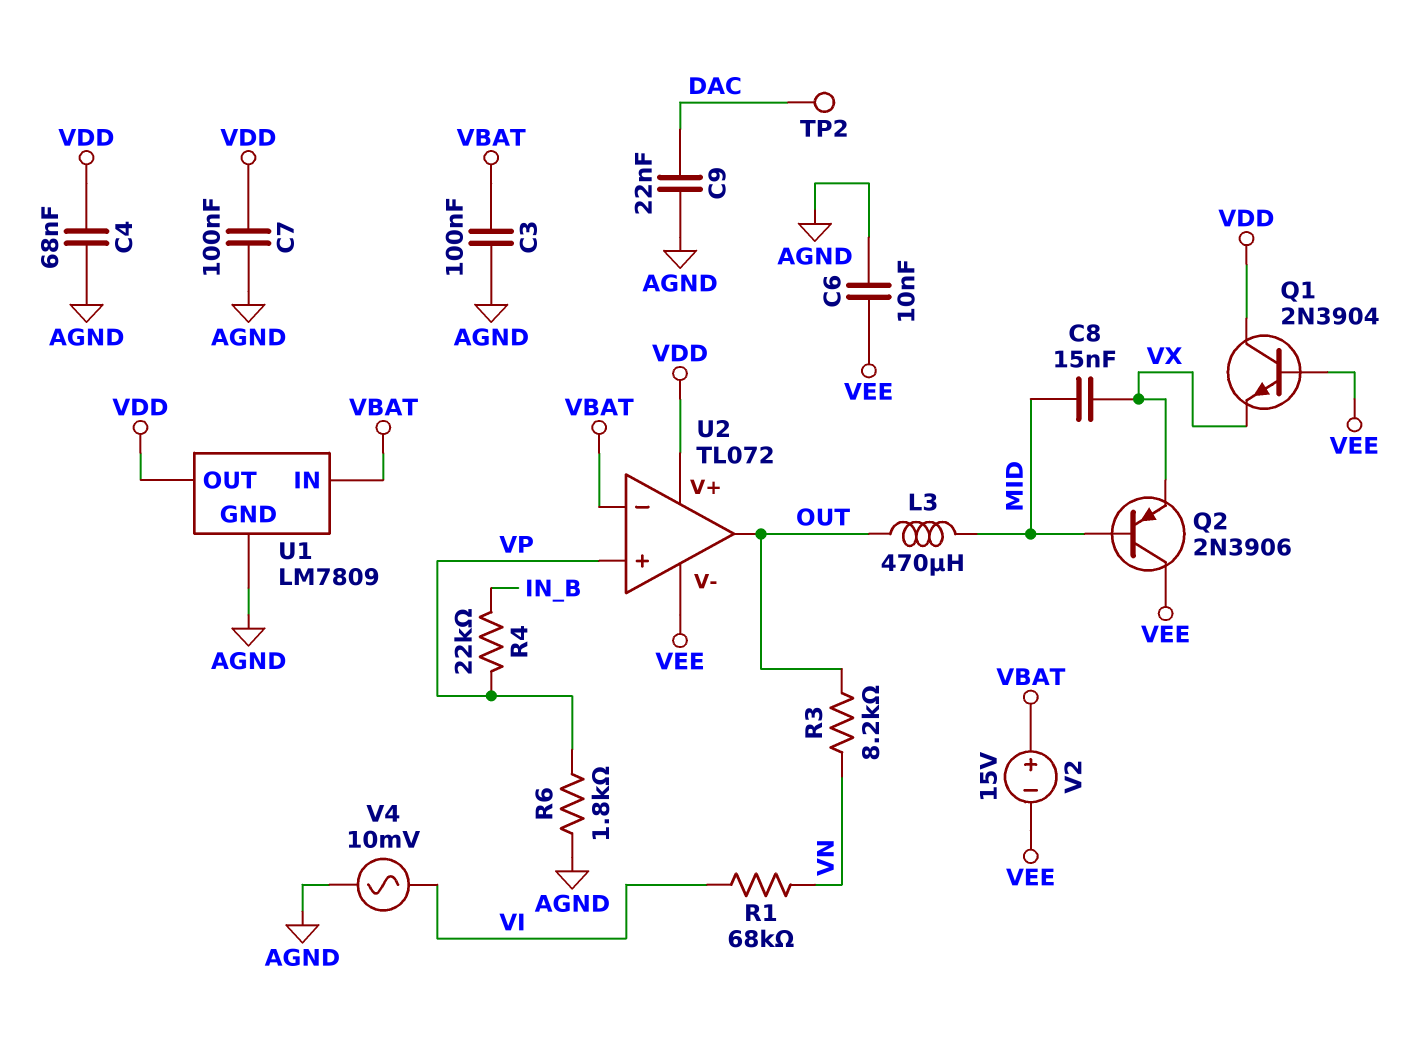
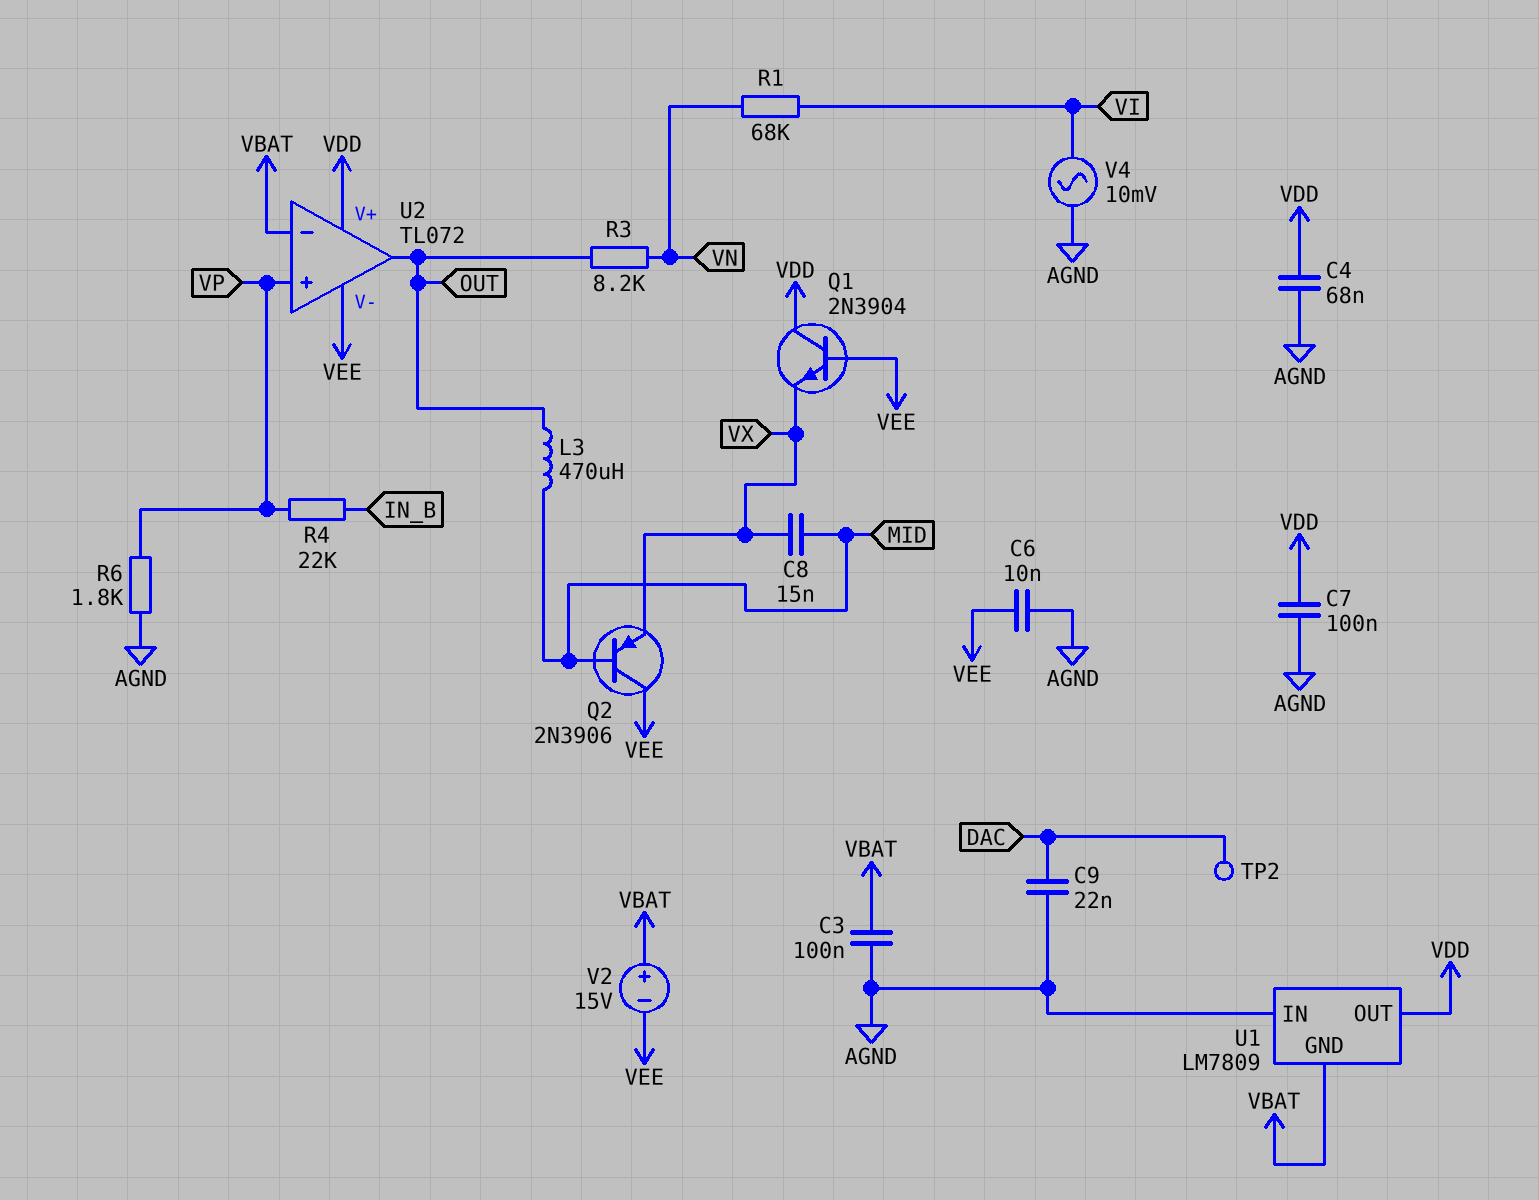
U1 pin GND: AGND -> VBAT
U1 pin IN: VBAT -> AGND

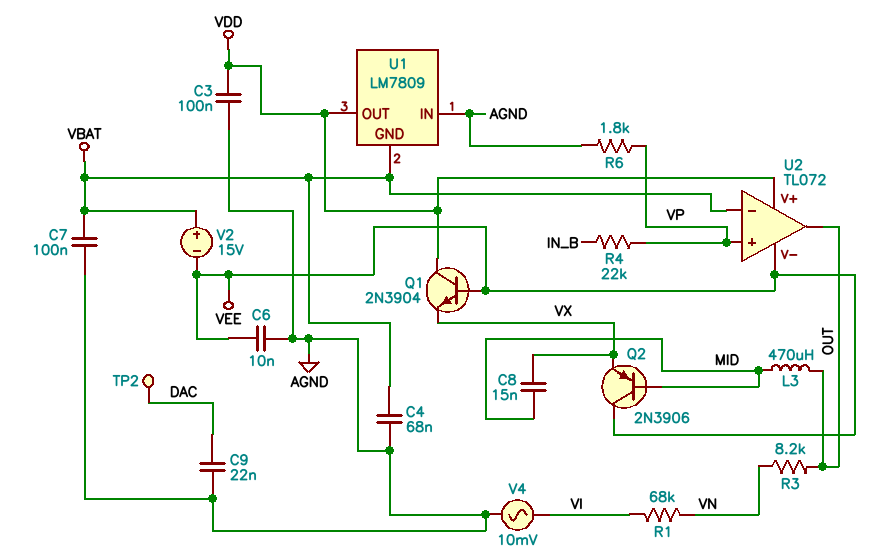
C3: 100nF (AGND, VBAT) -> 100nF (AGND, VDD)
C4: 68nF (AGND, VDD) -> 68nF (AGND, VBAT)
C7: 100nF (AGND, VDD) -> 100nF (AGND, VBAT)

